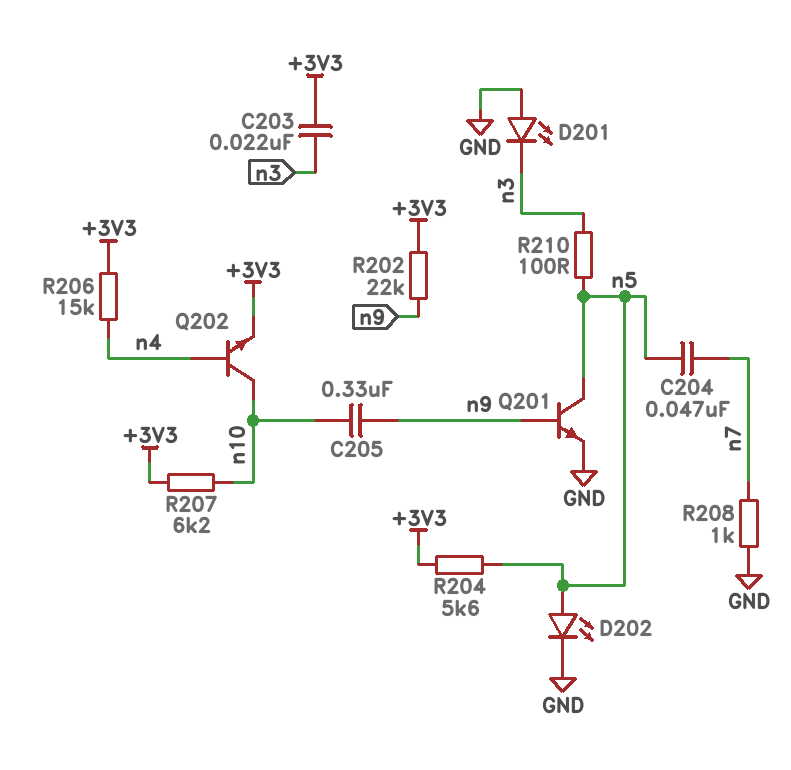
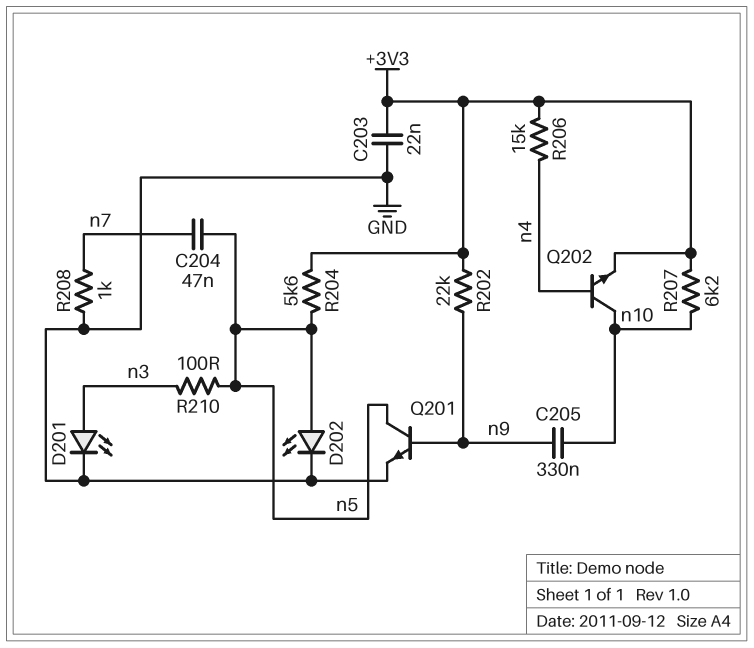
C203: 22nF (+3V3, n3) -> 22nF (+3V3, GND)
D201: LED (A GND, K n3) -> LED (A n3, K GND)

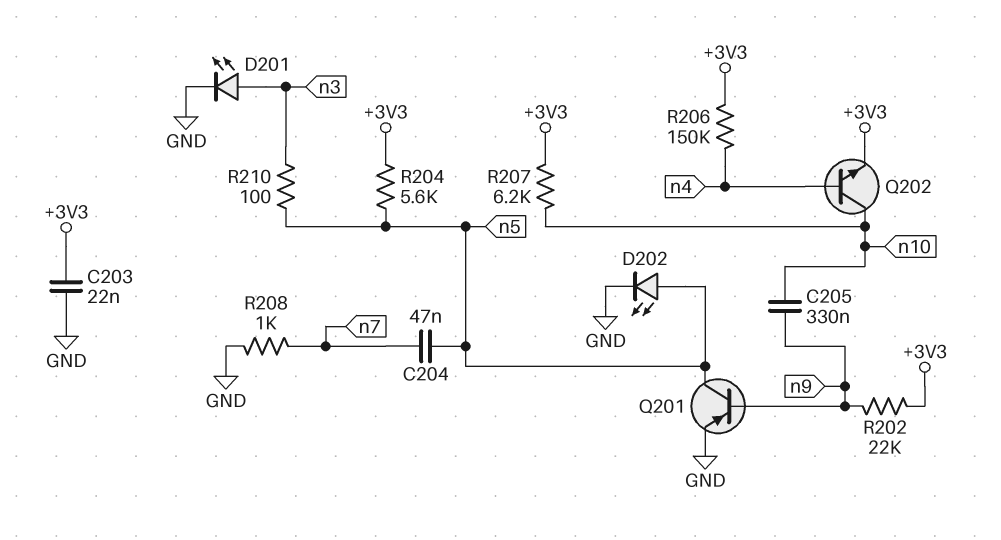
Q201: NPN (B n9, C n5, E GND) -> PNP (B n9, C n5, E GND)
R206: 15k (+3V3, n4) -> 150k (+3V3, n4)

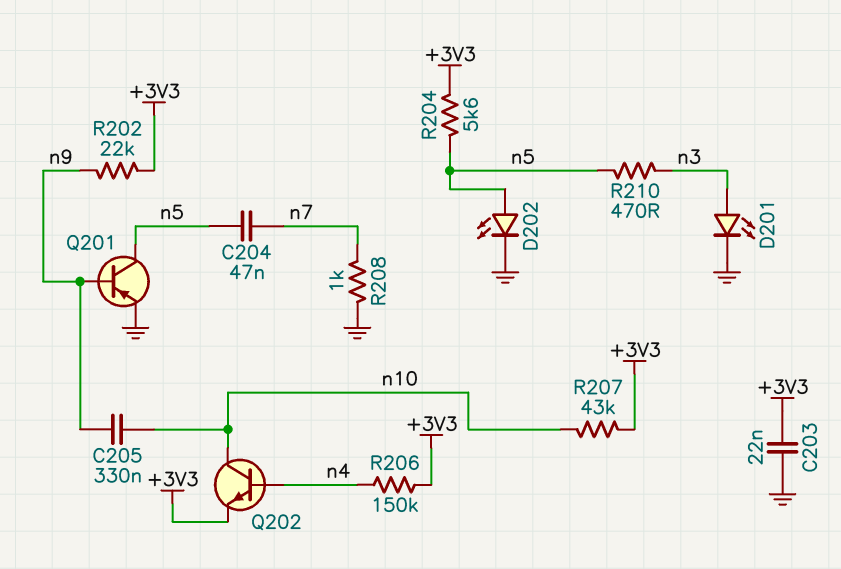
R207: 6.2k (+3V3, n10) -> 43k (+3V3, n10)
R210: 100 (n3, n5) -> 470 (n3, n5)

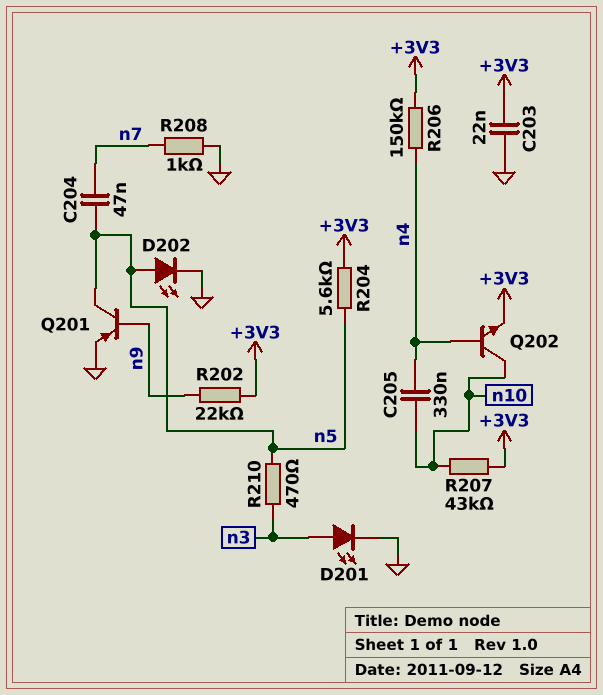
C205: 330nF (n9, n10) -> 330nF (n4, n10)

